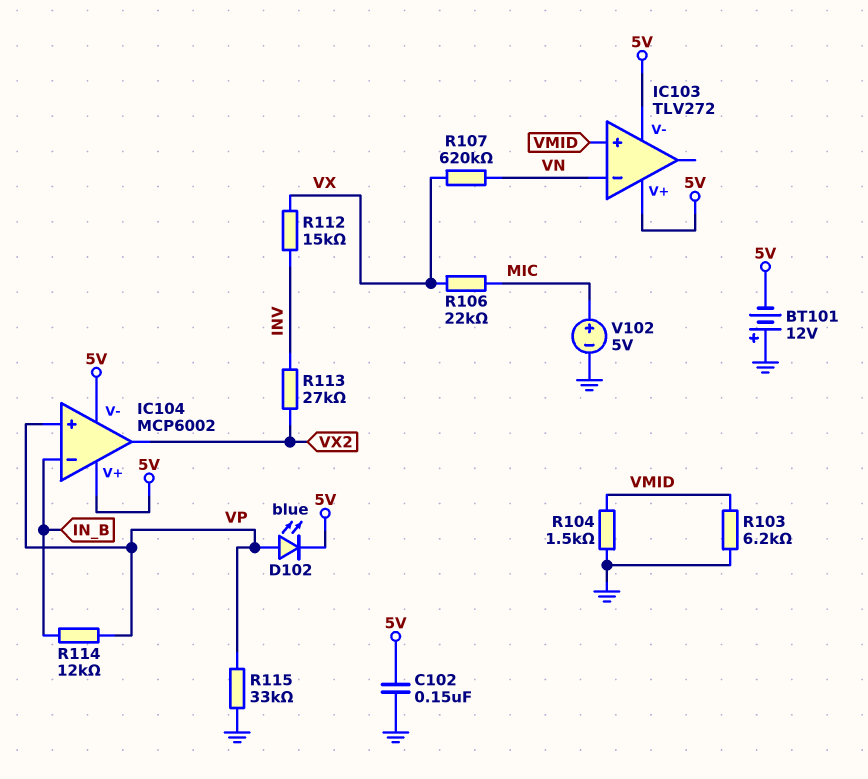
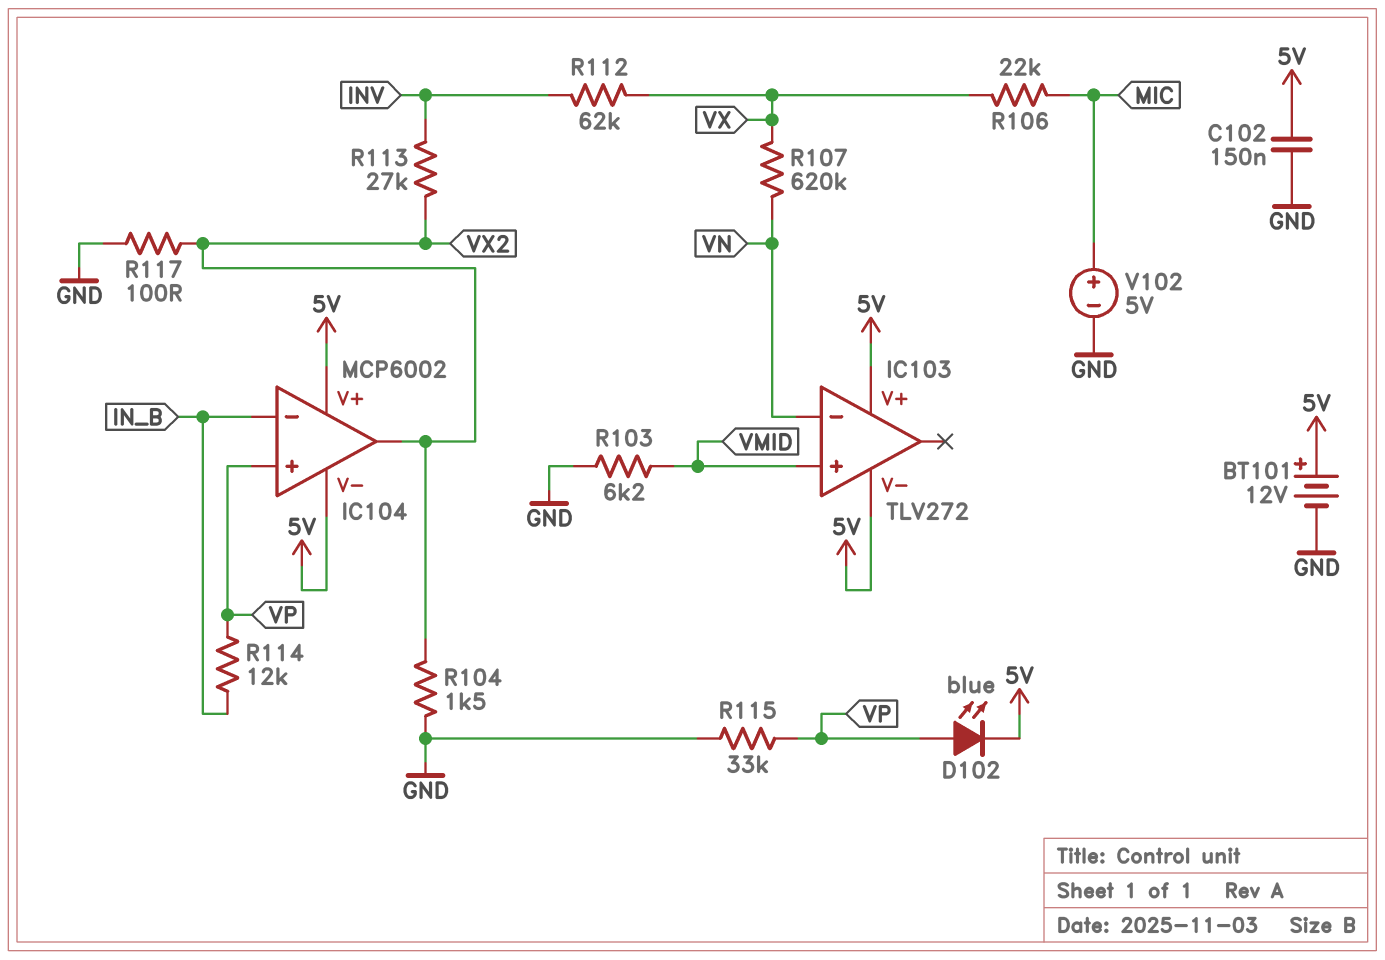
BT101: 12V (plus GND, minus 5V) -> 12V (plus 5V, minus GND)
R104: 1.5k (GND, VMID) -> 1.5k (GND, VX2)
R112: 15k (INV, VX) -> 62k (INV, VX)
R117: none -> 100 (GND, VX2)

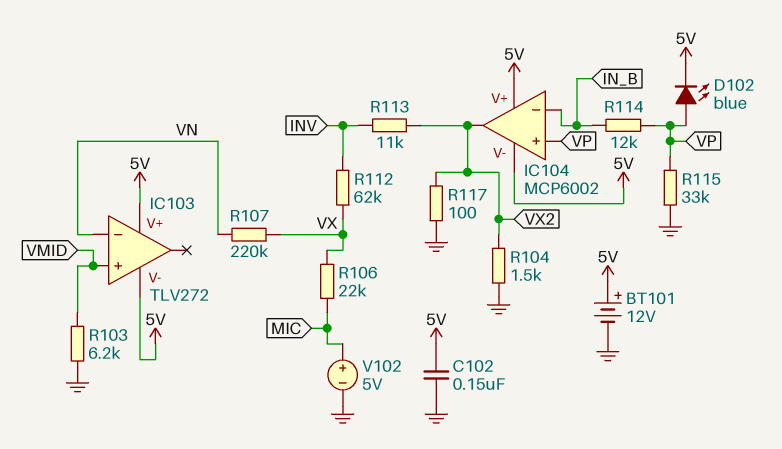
R107: 620k (VN, VX) -> 220k (VN, VX)
R113: 27k (INV, VX2) -> 11k (INV, VX2)

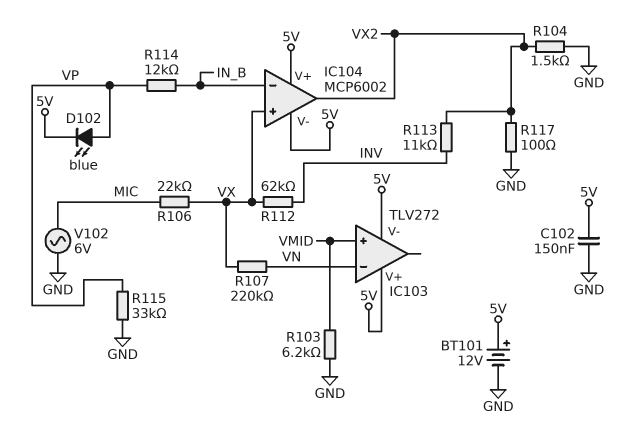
IC104 pin in+: VP -> VX
V102: 5V (plus MIC, minus GND) -> AC 6V (GND, MIC)

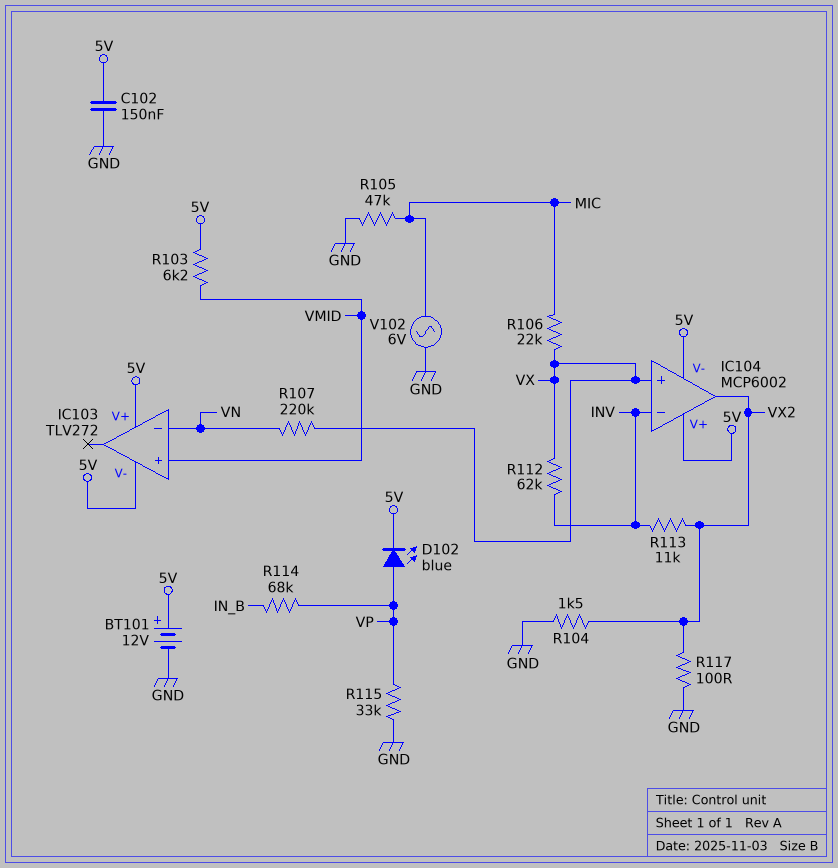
IC104 pin in-: IN_B -> INV
R103: 6.2k (GND, VMID) -> 6.2k (5V, VMID)
R105: none -> 47k (GND, MIC)
R114: 12k (IN_B, VP) -> 68k (IN_B, VP)

